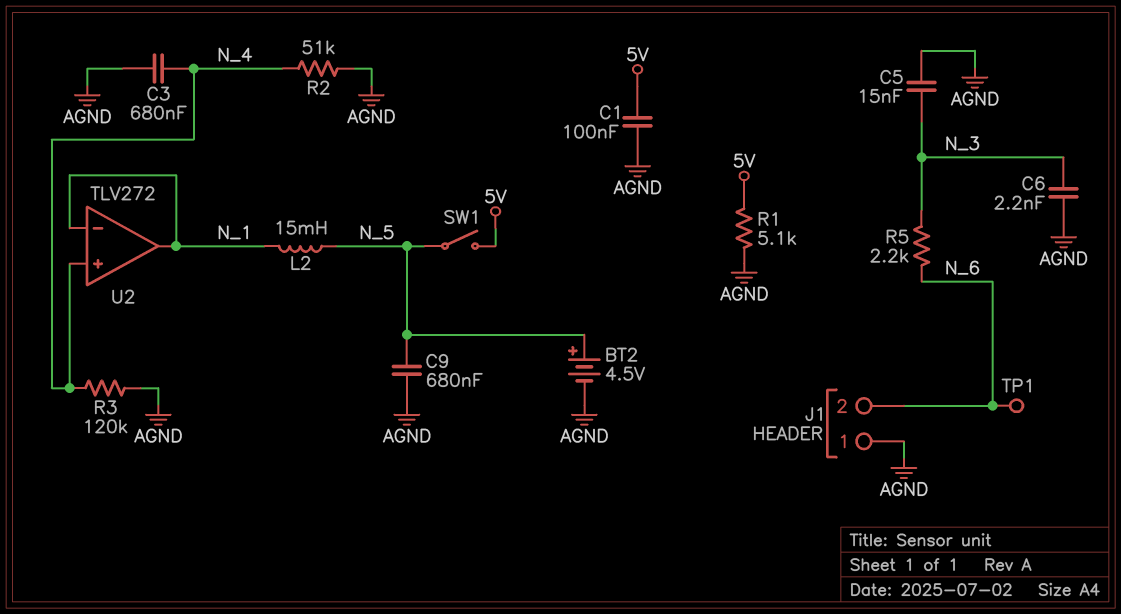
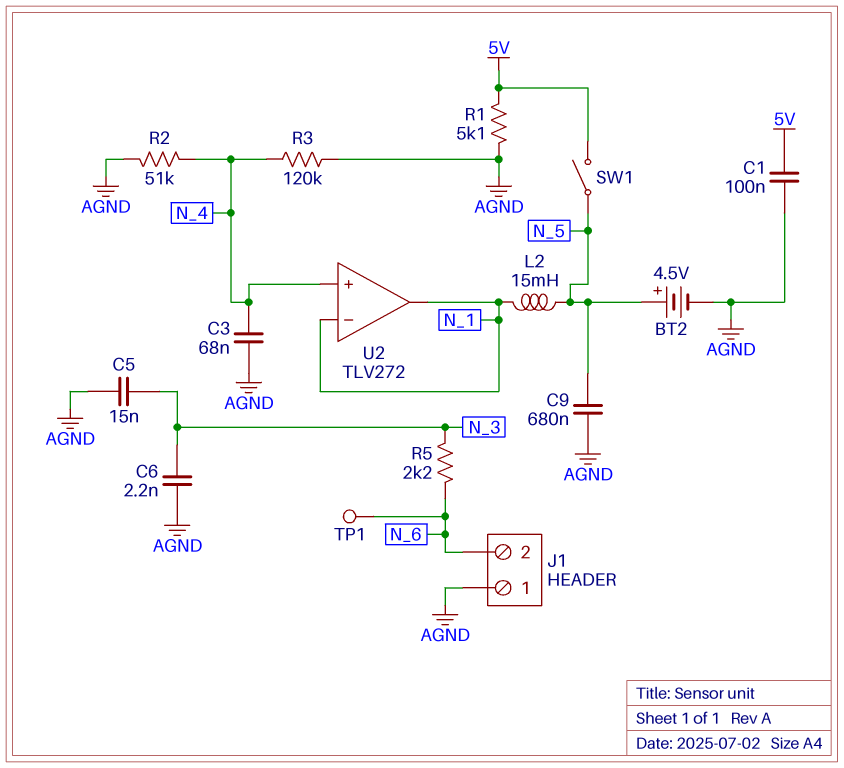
C3: 680nF (AGND, N_4) -> 68nF (AGND, N_4)

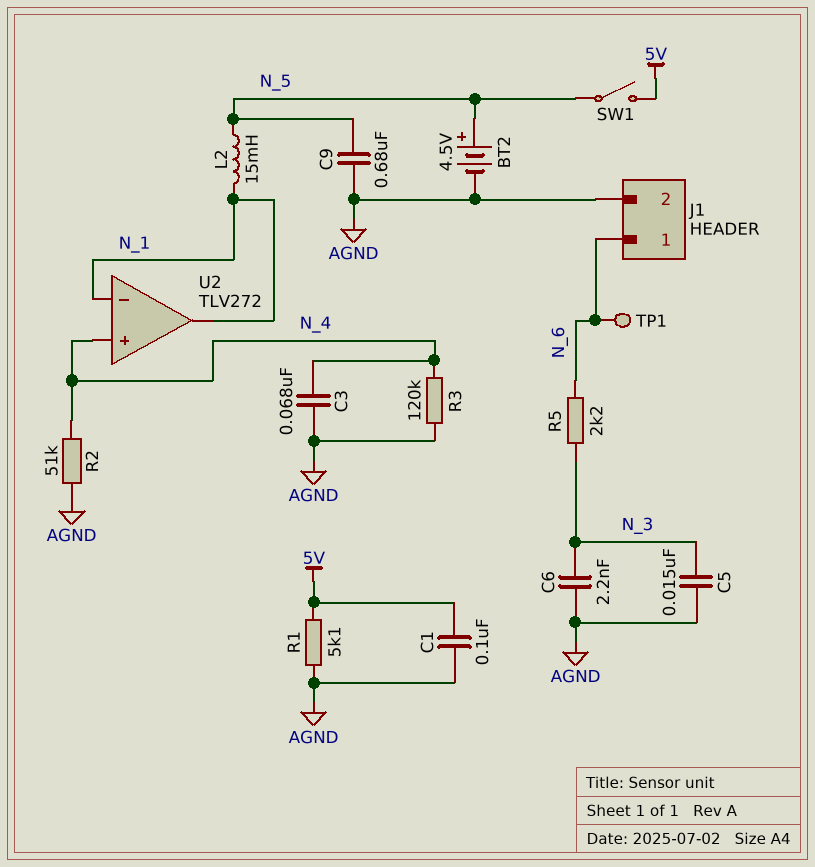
J1 pin 1: AGND -> N_6
J1 pin 2: N_6 -> AGND

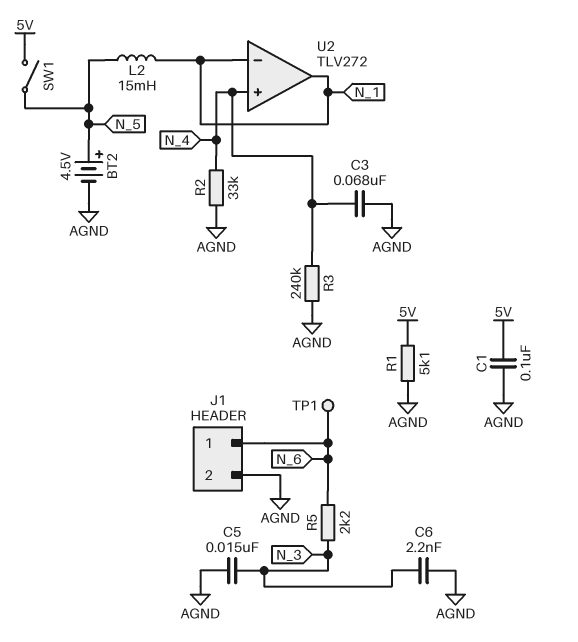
C9: 680nF (AGND, N_5) -> none
R2: 51k (AGND, N_4) -> 33k (AGND, N_4)
R3: 120k (AGND, N_4) -> 240k (AGND, N_4)

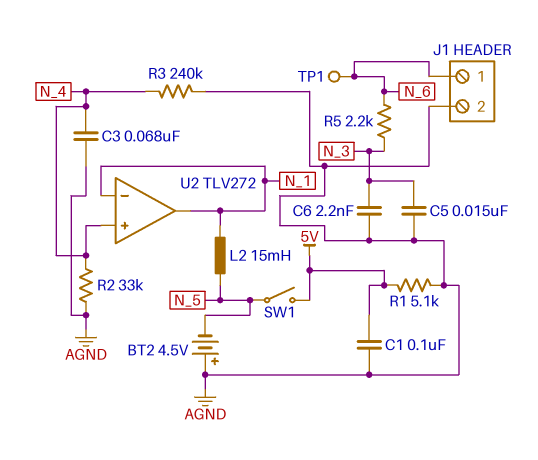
BT2: 4.5V (plus N_5, minus AGND) -> 4.5V (plus AGND, minus N_5)

